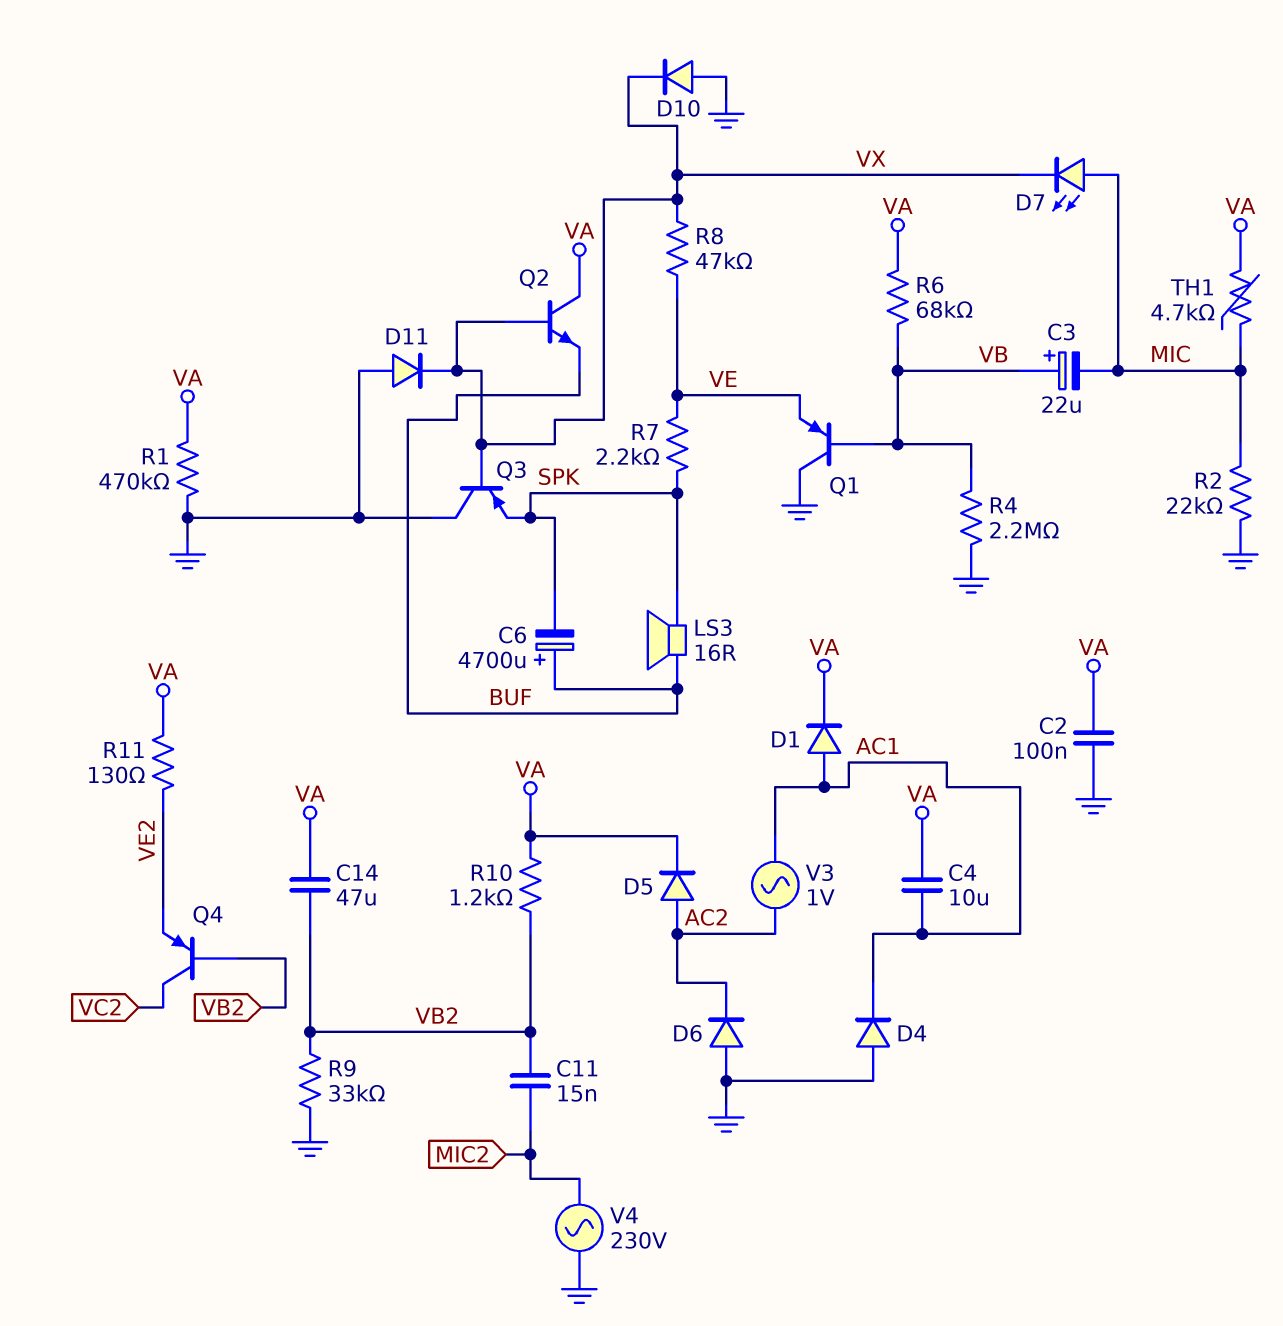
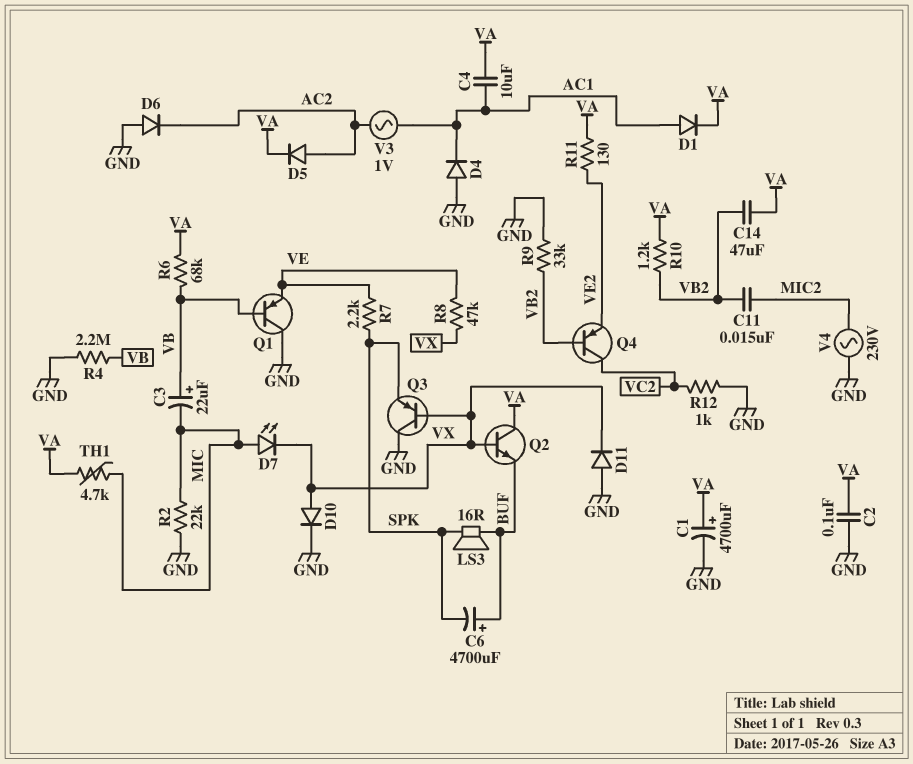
C1: none -> 4700uF (plus VA, minus GND)
D10: diode (A GND, K VX) -> diode (A VX, K GND)
R1: 470k (GND, VA) -> none
R12: none -> 1k (GND, VC2)

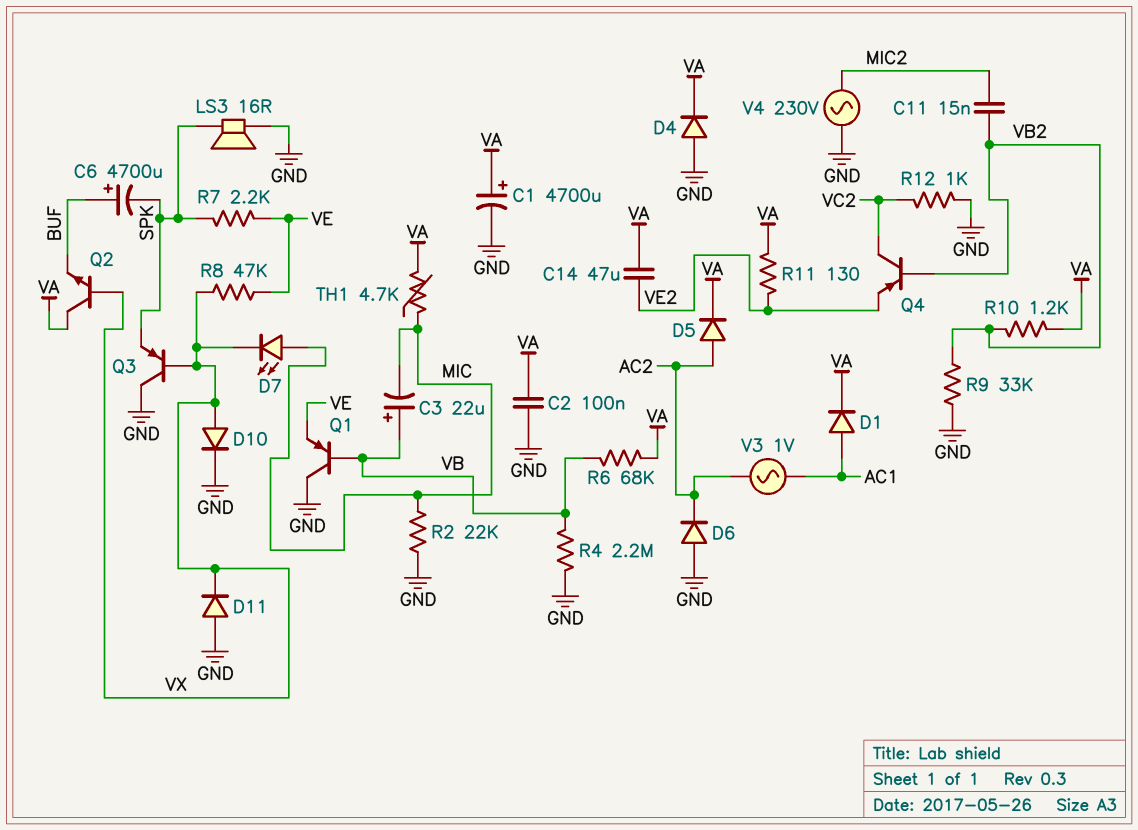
C4: 10uF (AC1, VA) -> none
C14: 47uF (VA, VB2) -> 47uF (VA, VE2)
D4: diode (A GND, K AC1) -> diode (A GND, K VA)
LS3: speaker 16R (BUF, SPK) -> speaker 16R (GND, SPK)

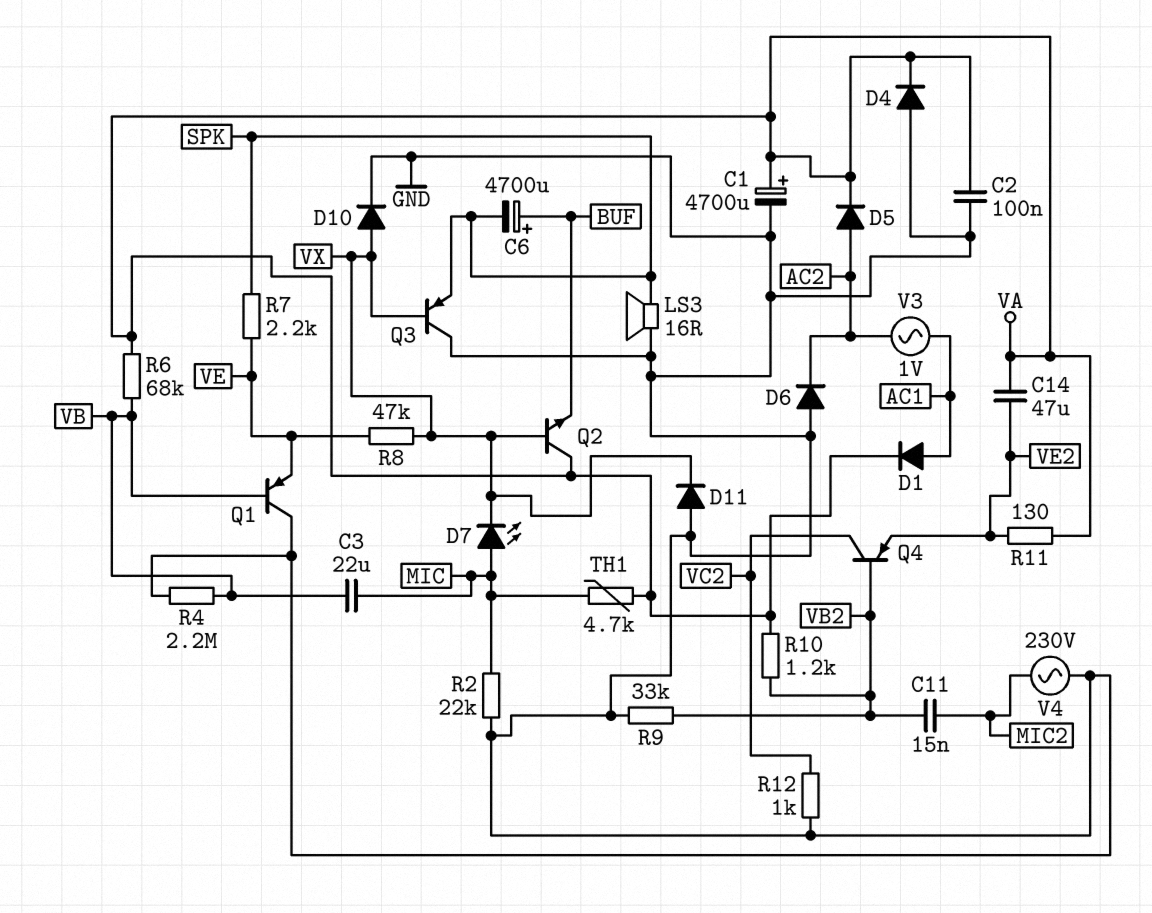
C3: 22uF (plus VB, minus MIC) -> 22uF (MIC, VB)

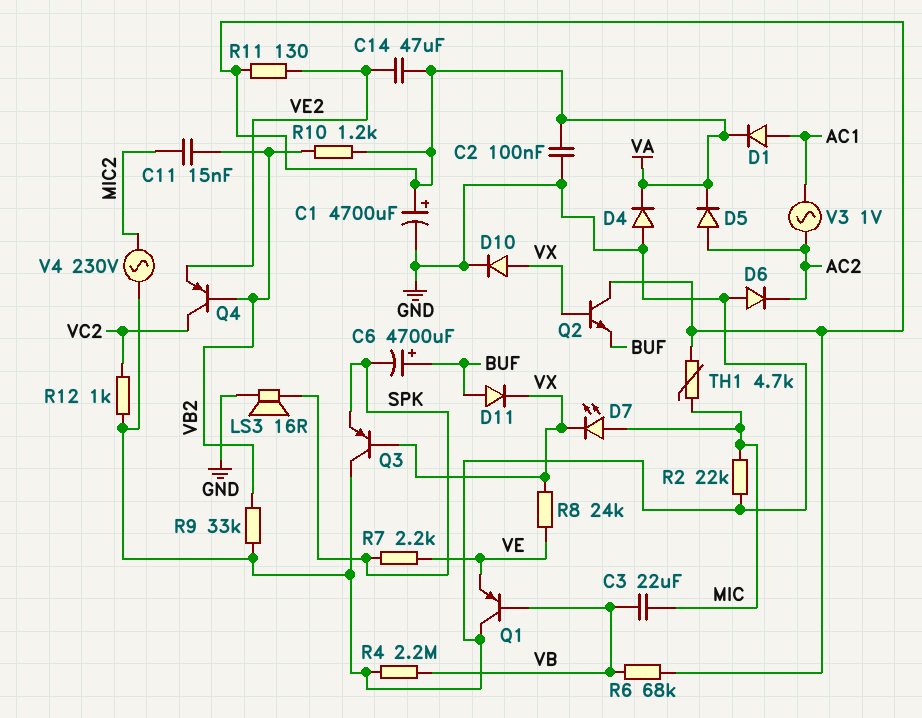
D11: diode (A GND, K VX) -> diode (A BUF, K VX)
R8: 47k (VE, VX) -> 24k (VE, VX)

